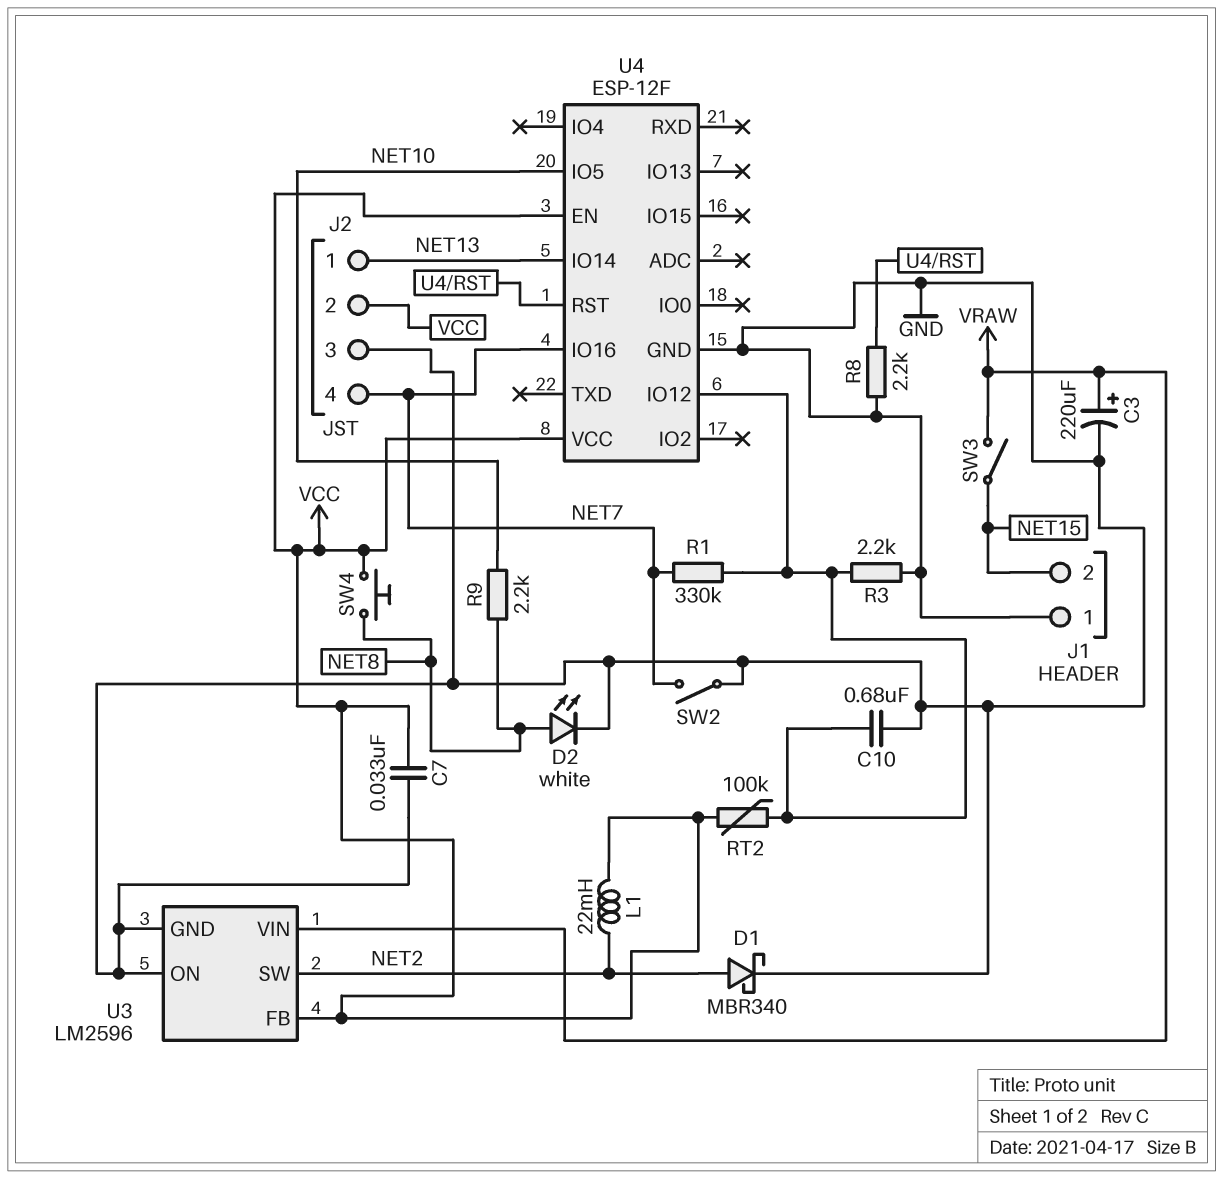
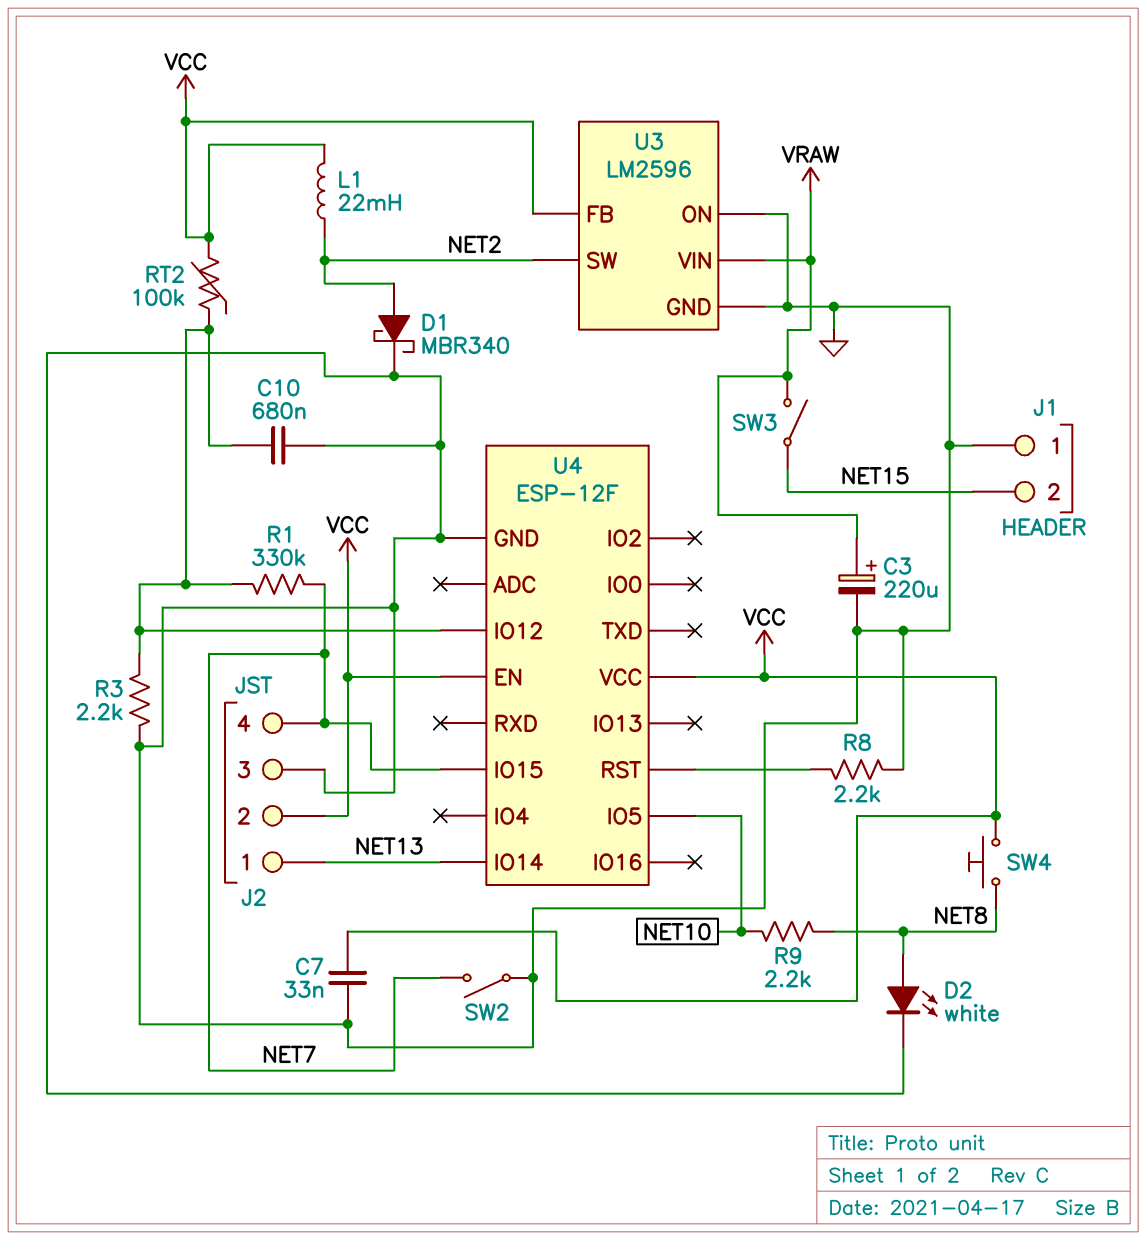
U4 pin IO15: none -> NET7
U4 pin IO16: NET7 -> none

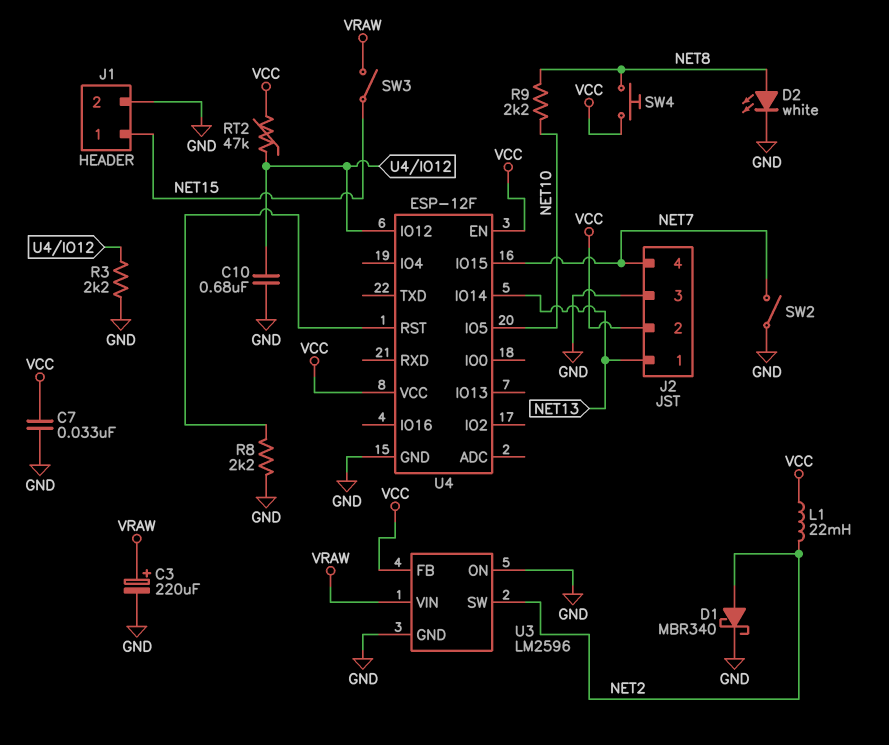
J1 pin 1: GND -> NET15
J1 pin 2: NET15 -> GND
R1: 330k (NET7, U4/IO12) -> none
RT2: 100k (U4/IO12, VCC) -> 47k (U4/IO12, VCC)

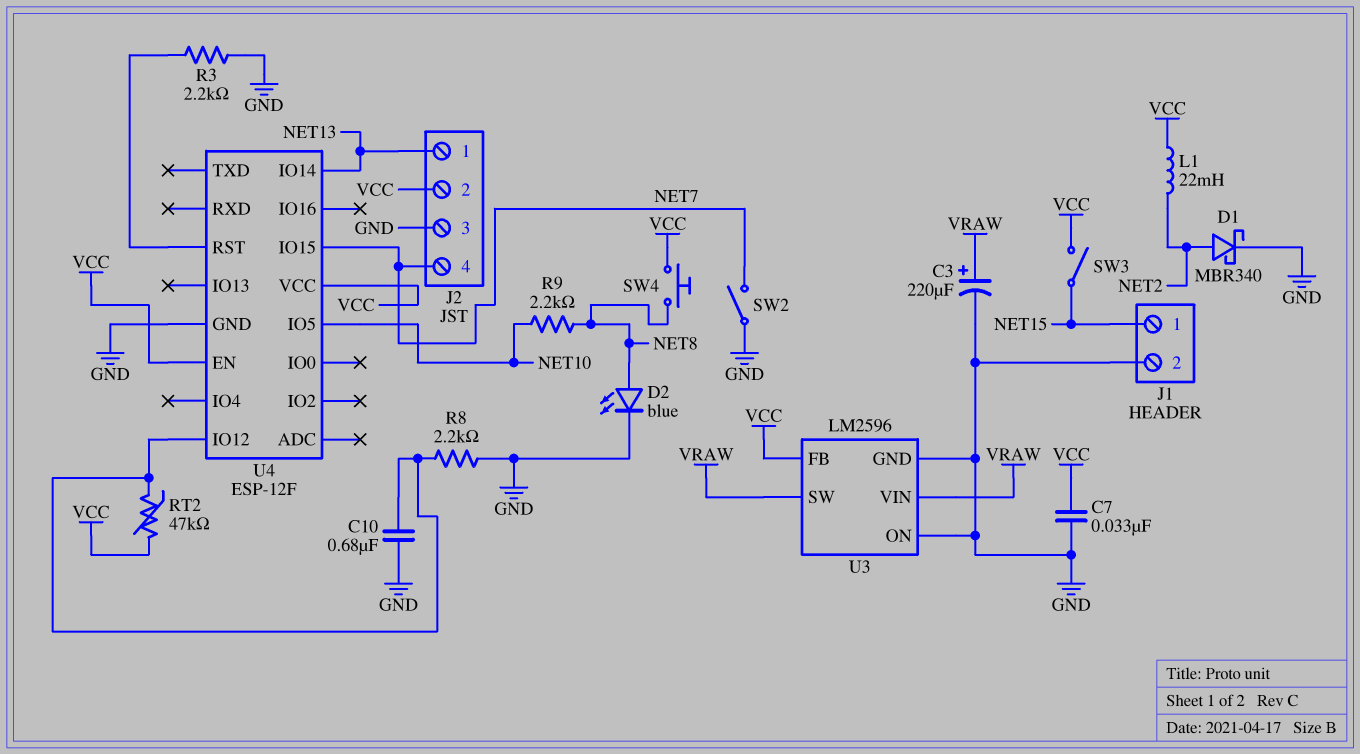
D2: LED white (A NET8, K GND) -> LED blue (A NET8, K GND)
R3: 2.2k (GND, U4/IO12) -> 2.2k (GND, U4/RST)
R8: 2.2k (GND, U4/RST) -> 2.2k (GND, U4/IO12)
SW3: switch (NET15, VRAW) -> switch (NET15, VCC)
U3 pin SW: NET2 -> VRAW

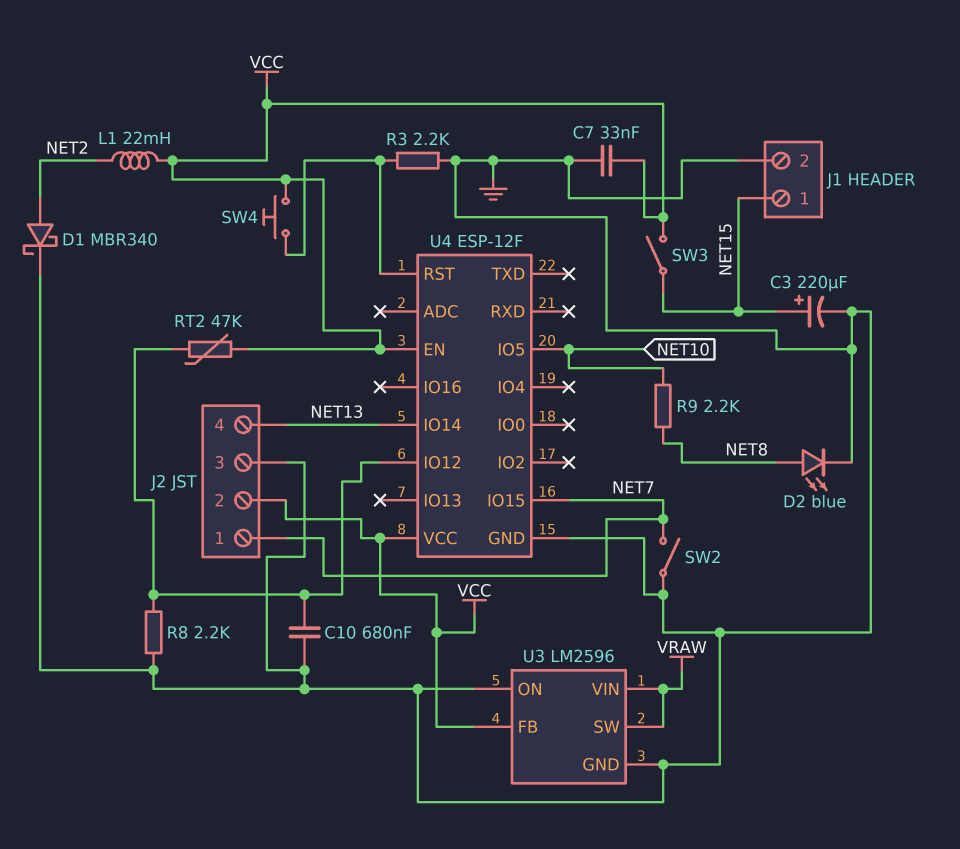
C3: 220uF (plus VRAW, minus GND) -> 220uF (plus NET15, minus GND)
J2 pin 1: NET13 -> NET7
J2 pin 4: NET7 -> NET13
SW4: button (NET8, VCC) -> button (U4/RST, VCC)

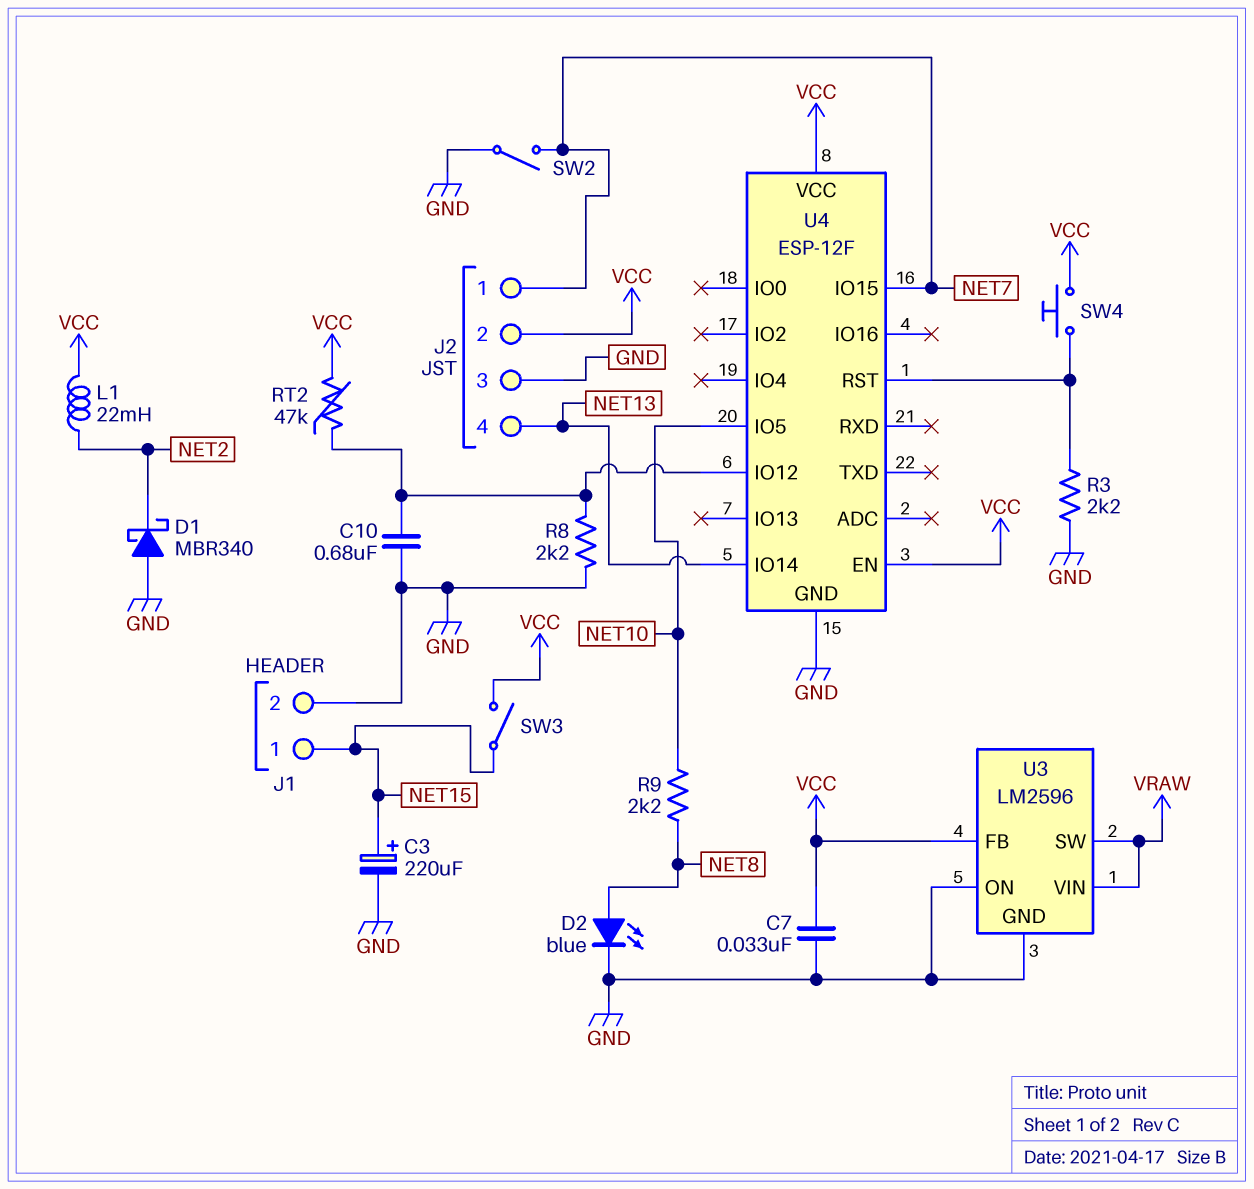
D1: schottky MBR340 (A NET2, K GND) -> schottky MBR340 (A GND, K NET2)

